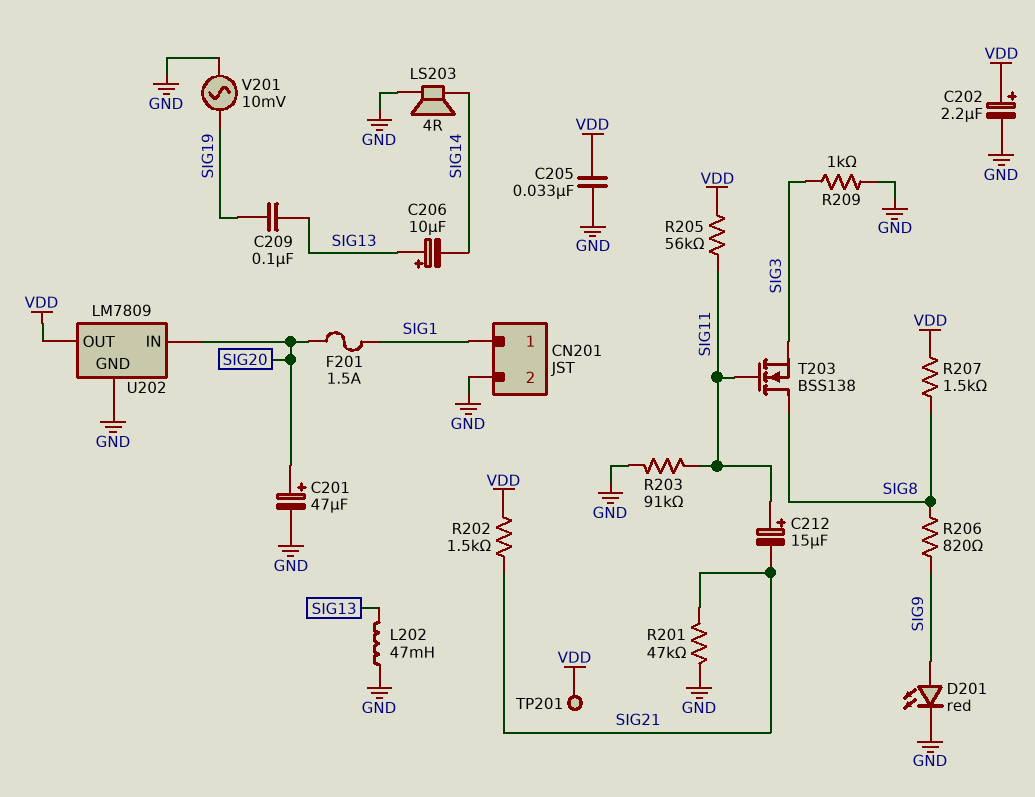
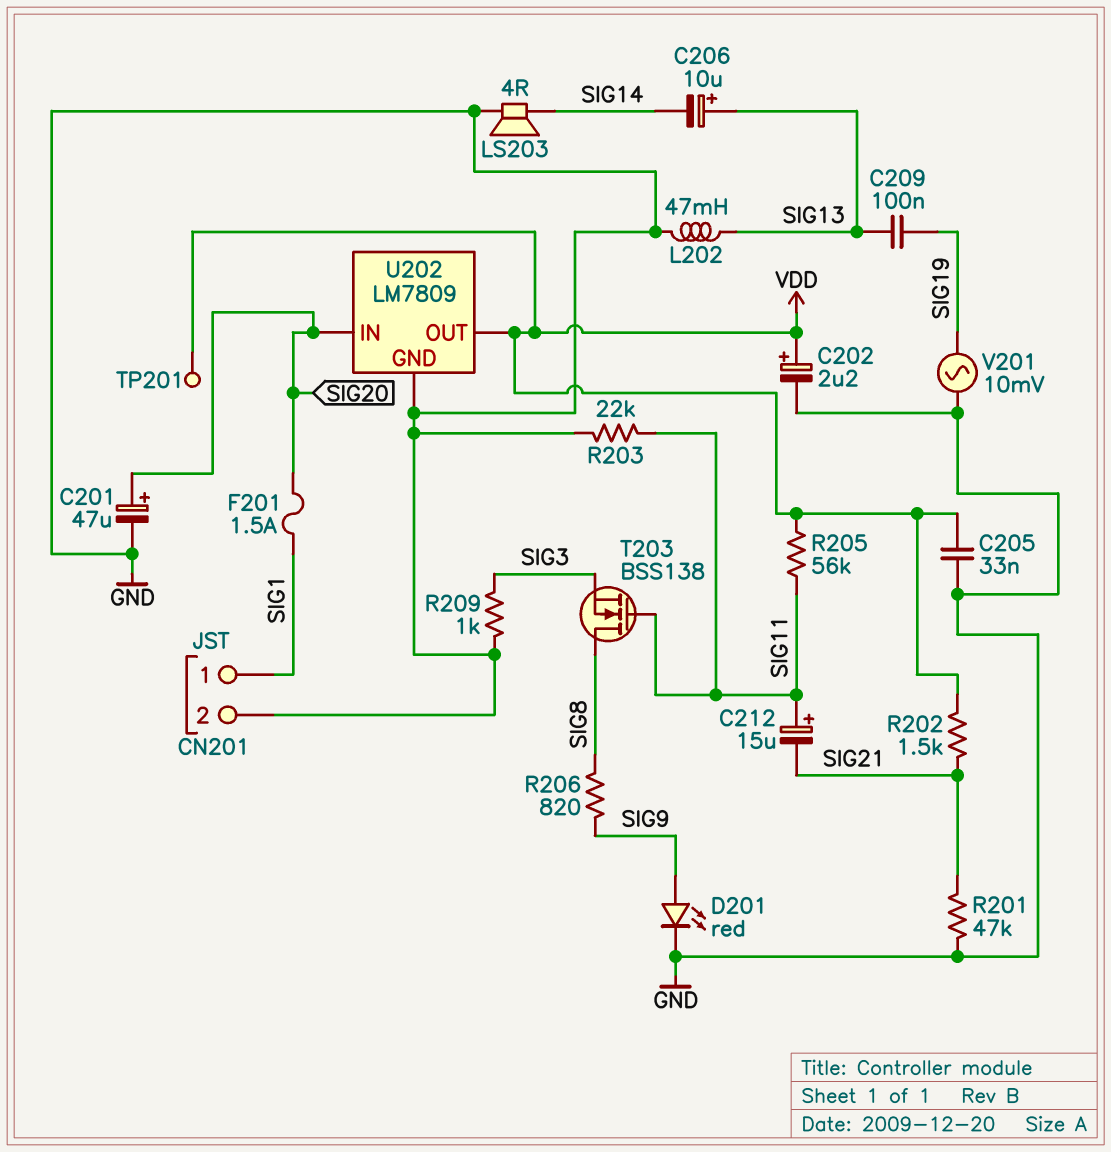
R203: 91k (GND, SIG11) -> 22k (GND, SIG11)
R207: 1.5k (SIG8, VDD) -> none

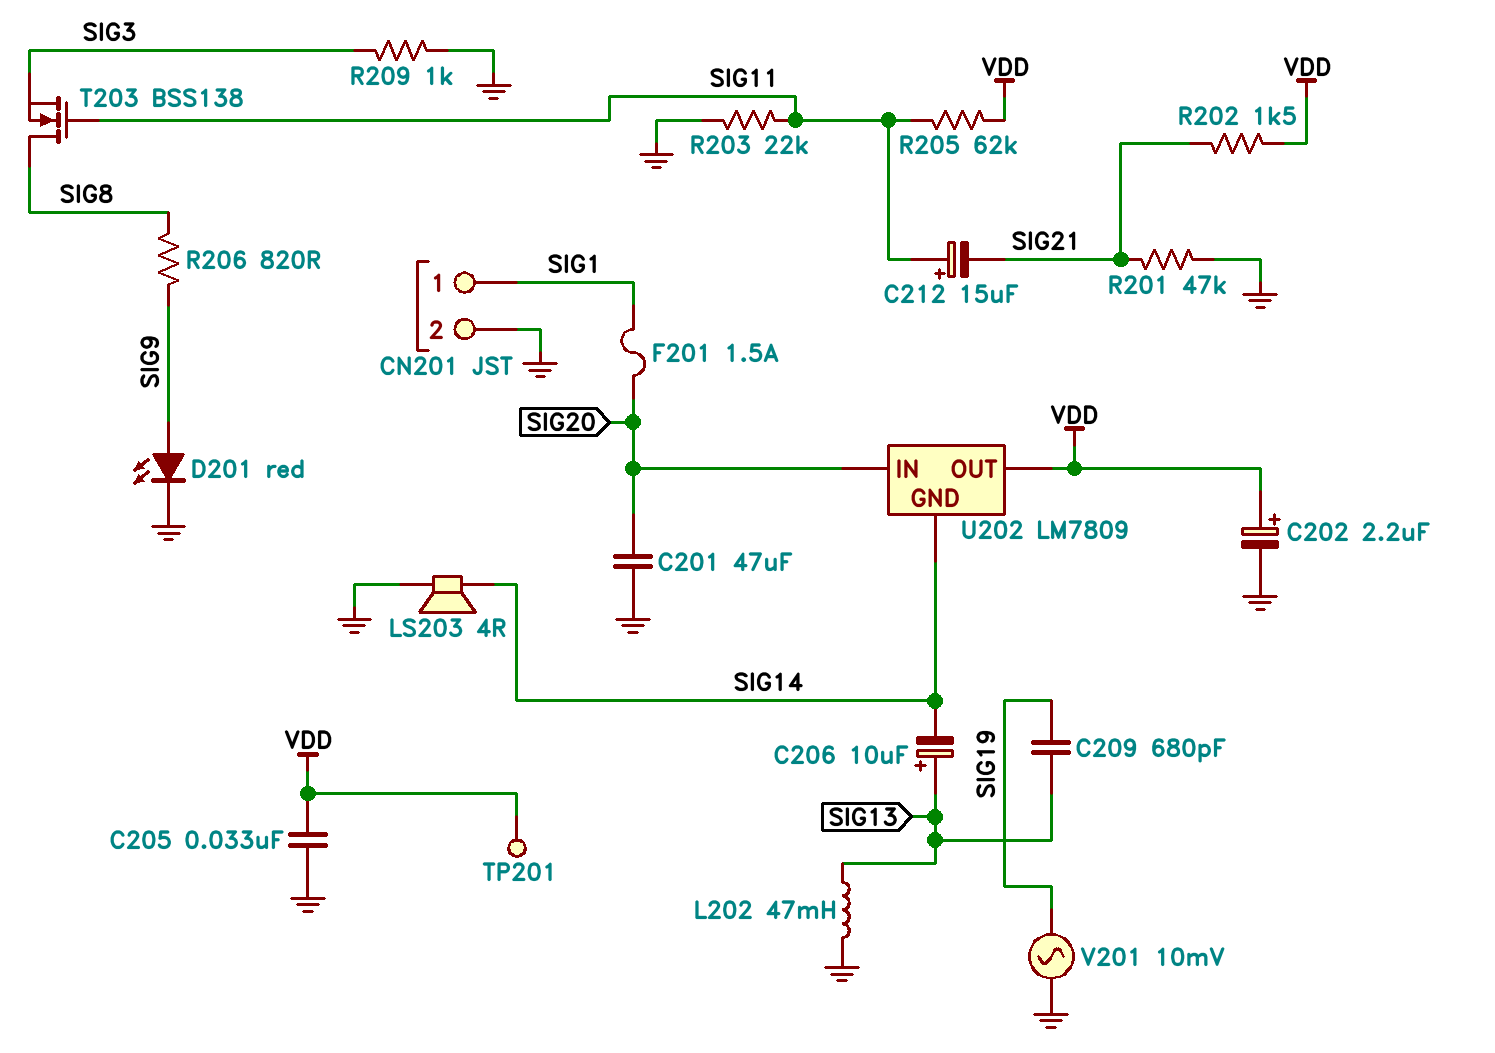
C201: 47uF (plus SIG20, minus GND) -> 47uF (GND, SIG20)
C209: 100nF (SIG13, SIG19) -> 680pF (SIG13, SIG19)
R205: 56k (SIG11, VDD) -> 62k (SIG11, VDD)
U202 pin GND: GND -> SIG14

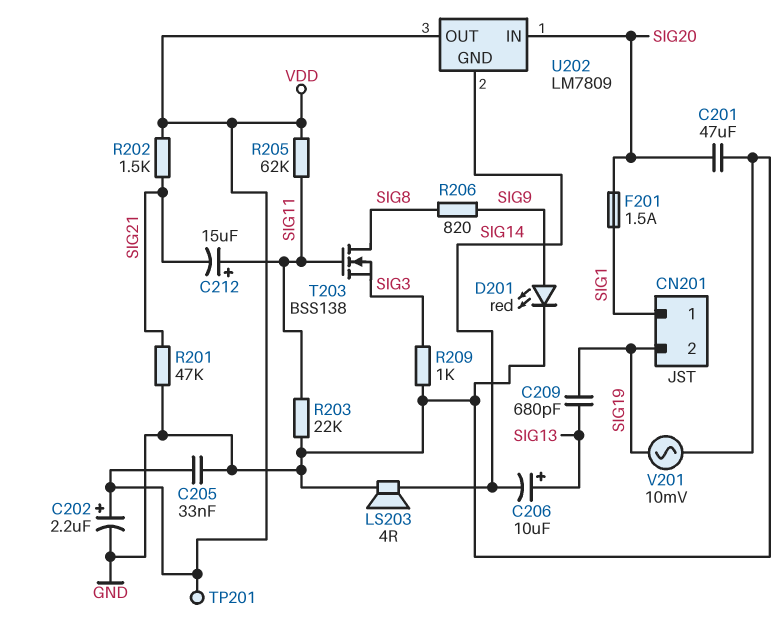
CN201 pin 2: GND -> SIG19
L202: 47mH (GND, SIG13) -> none

